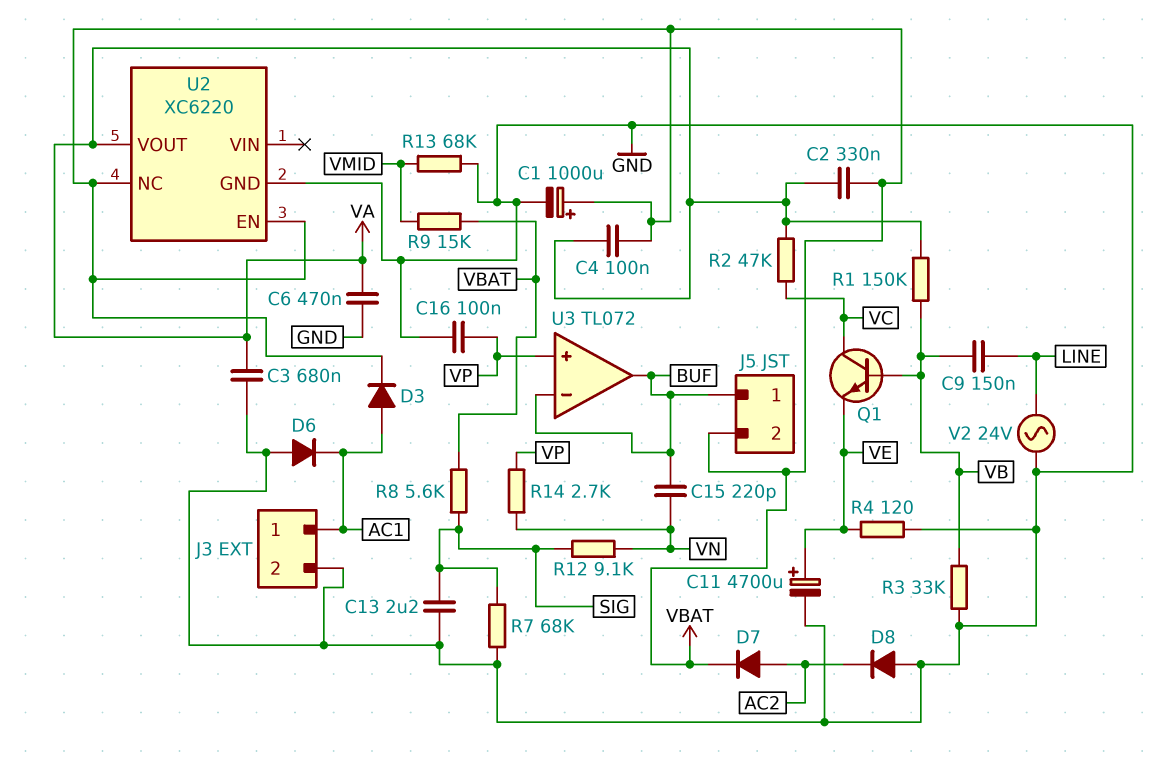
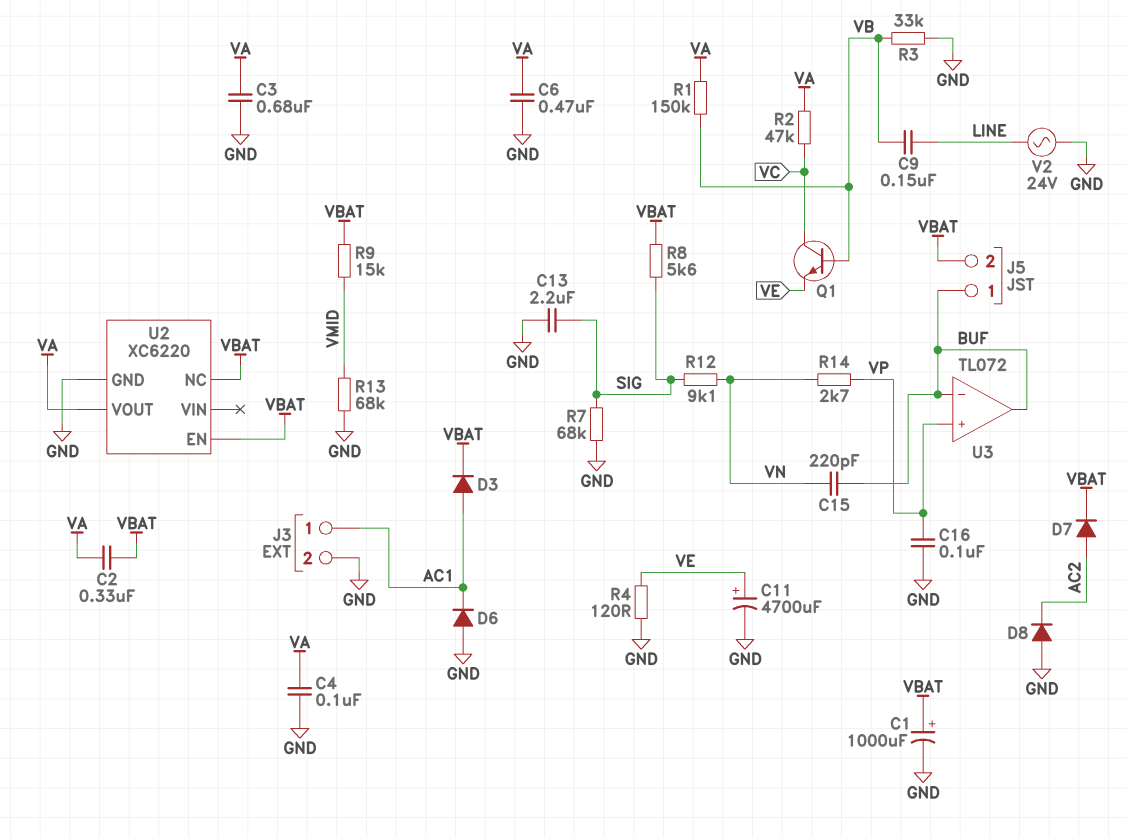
C4: 100nF (VA, VBAT) -> 100nF (GND, VA)

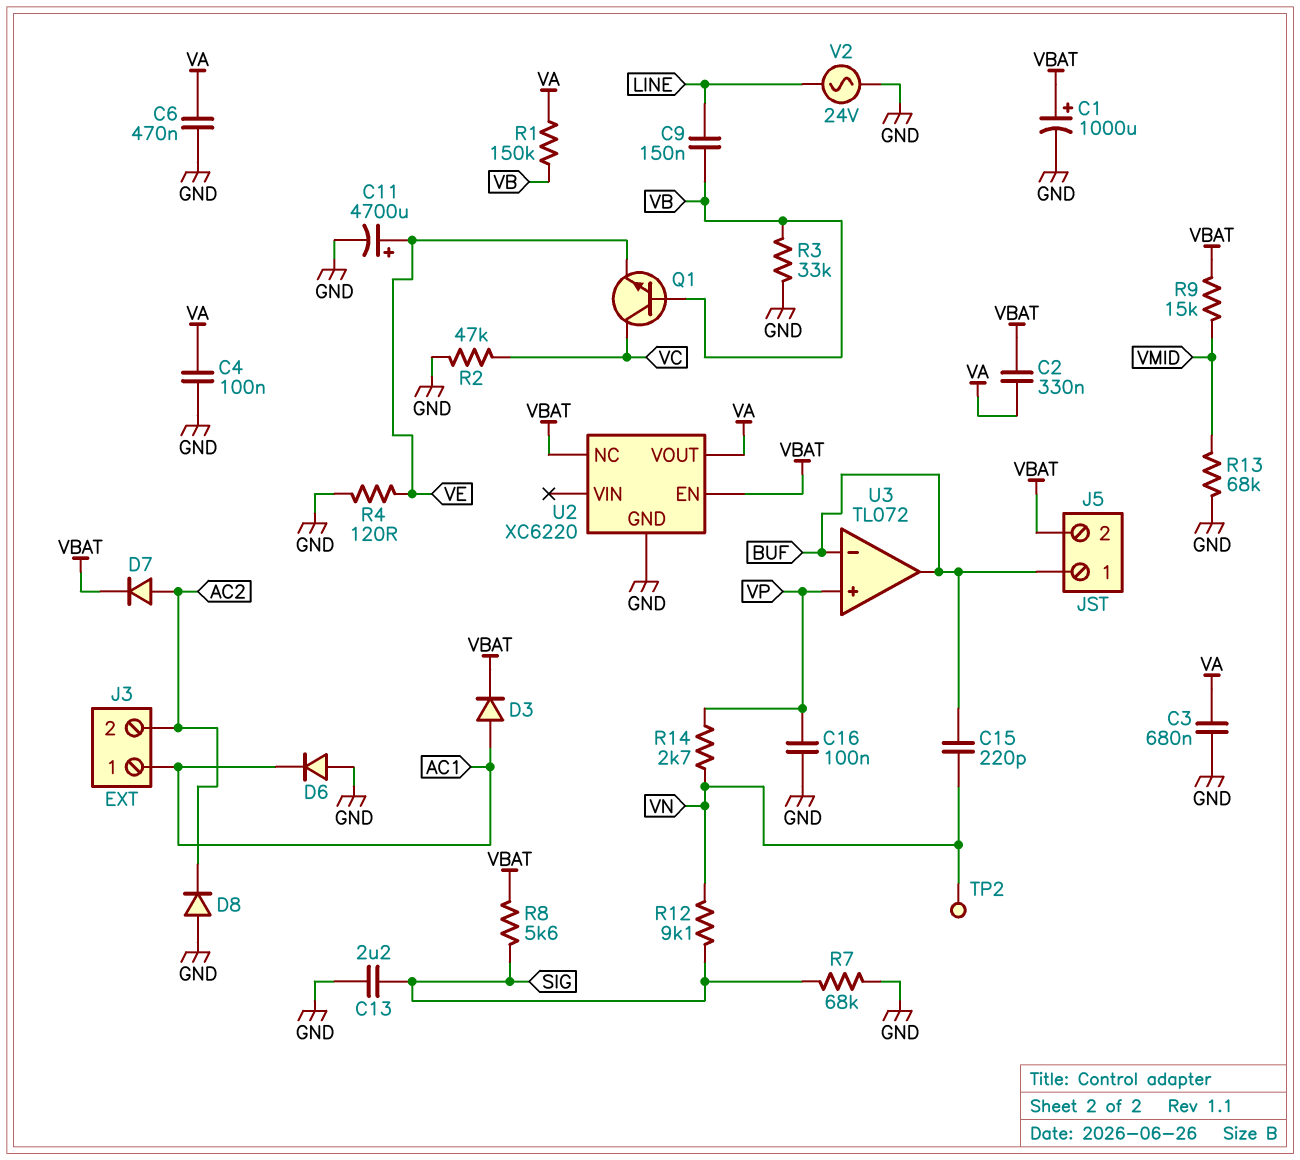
J3 pin 2: GND -> AC2
R2: 47k (VA, VC) -> 47k (GND, VC)
TP2: none -> test point (VN)

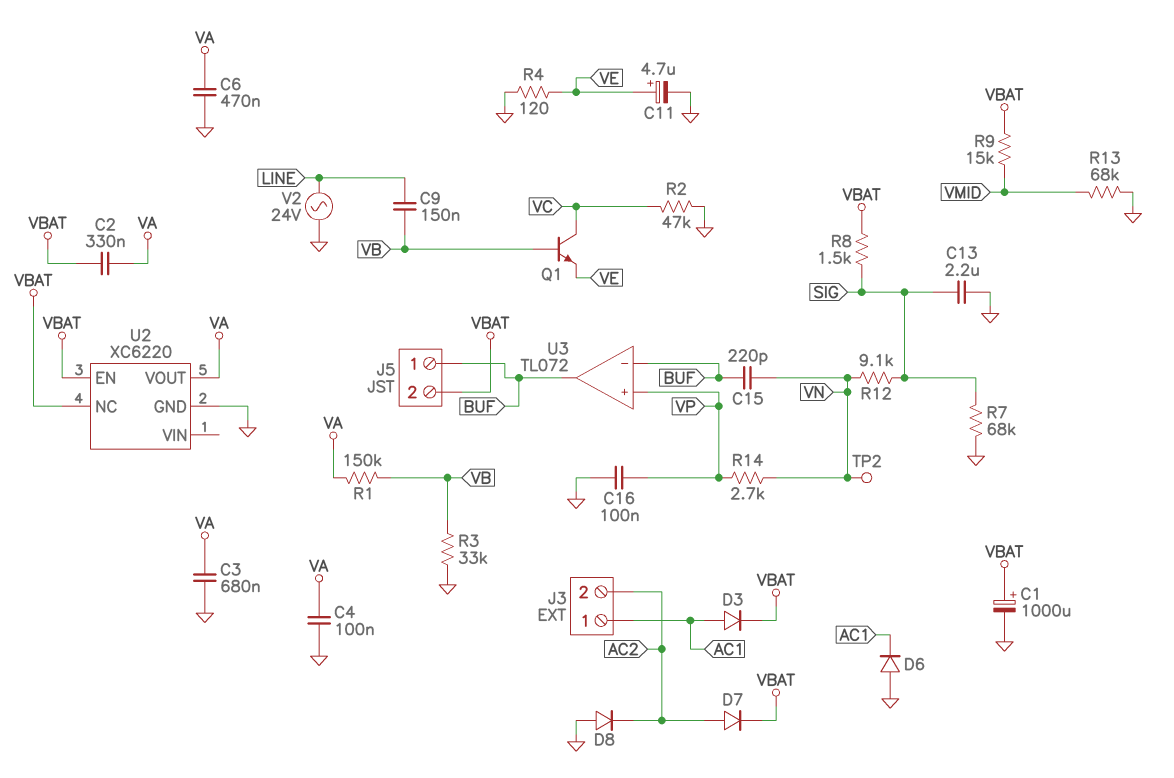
C11: 4700uF (plus VE, minus GND) -> 4.7uF (plus VE, minus GND)
R8: 5.6k (SIG, VBAT) -> 1.5k (SIG, VBAT)

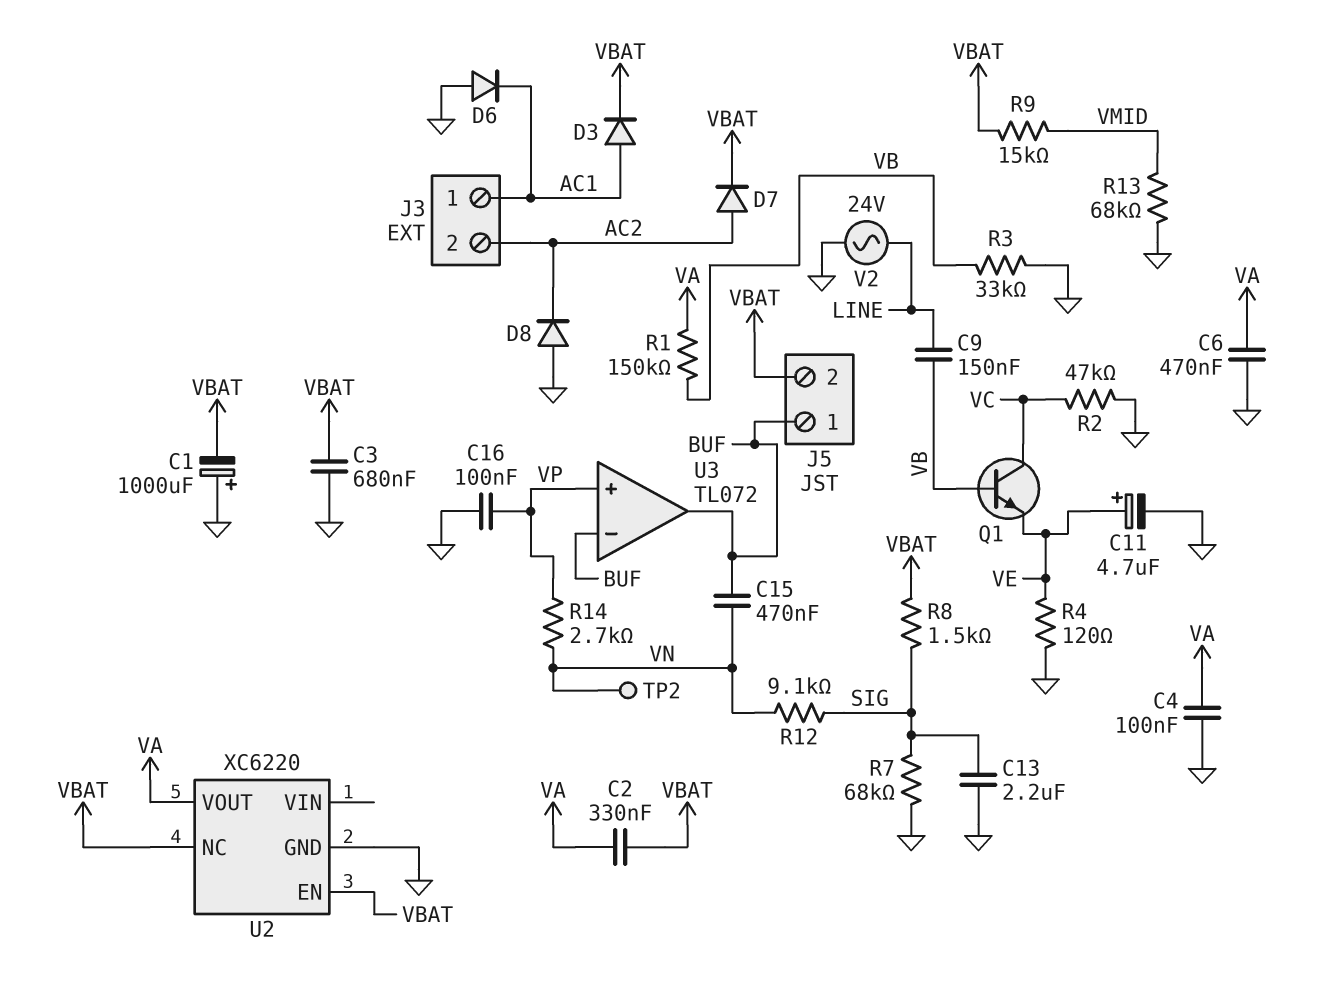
C1: 1000uF (plus VBAT, minus GND) -> 1000uF (plus GND, minus VBAT)
C3: 680nF (GND, VA) -> 680nF (GND, VBAT)
C15: 220pF (BUF, VN) -> 470nF (BUF, VN)

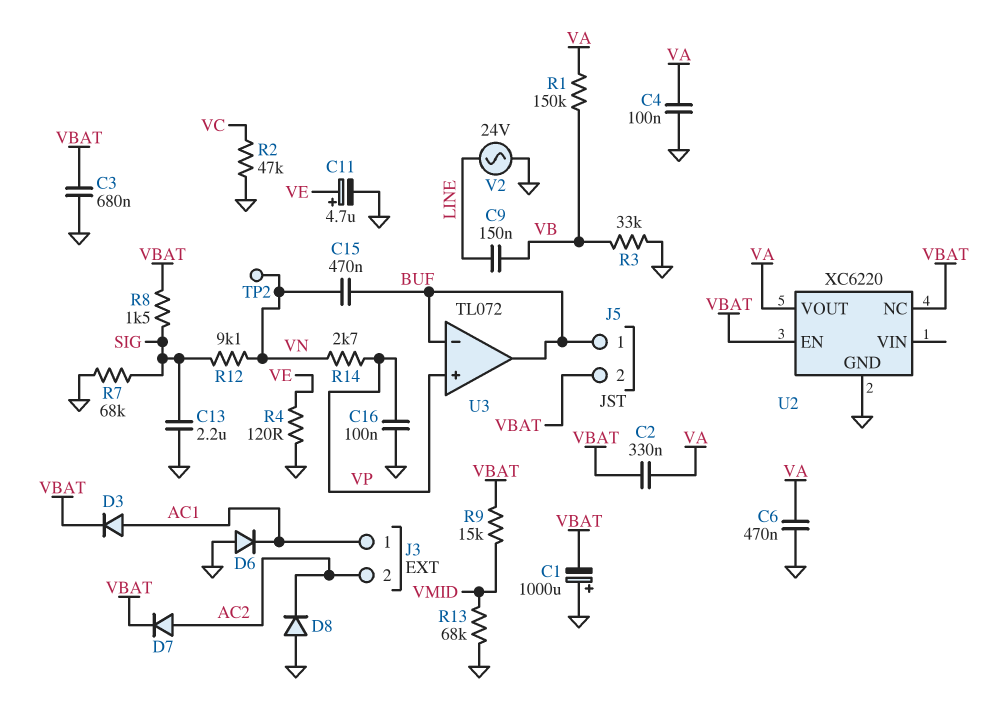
Q1: NPN (B VB, C VC, E VE) -> none

